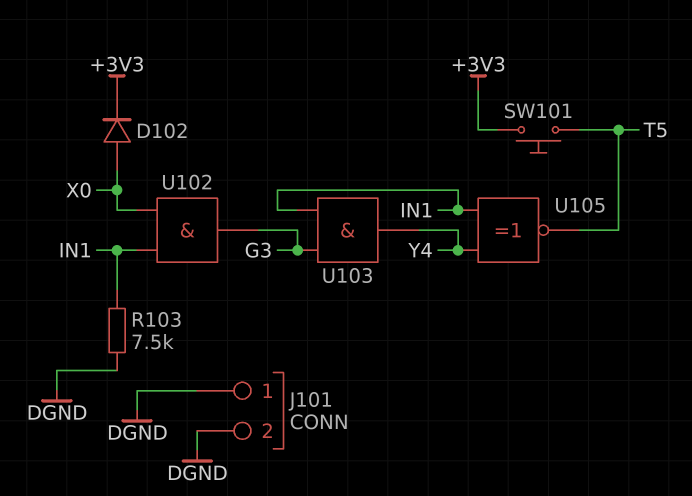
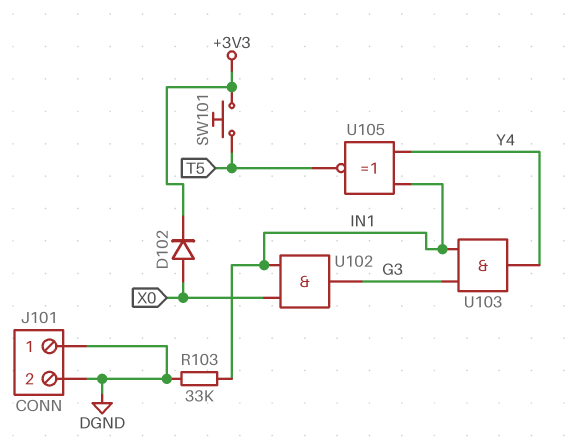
R103: 7.5k (DGND, IN1) -> 33k (DGND, IN1)

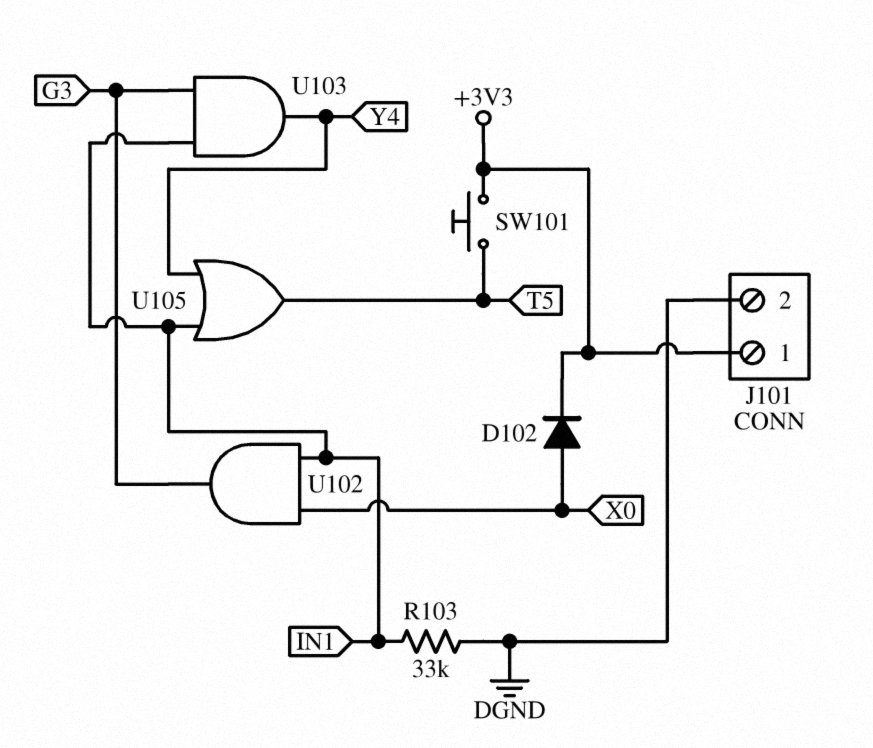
J101 pin 1: DGND -> +3V3
U105: XNOR (in IN1, in Y4, out T5) -> OR (in IN1, in Y4, out T5)

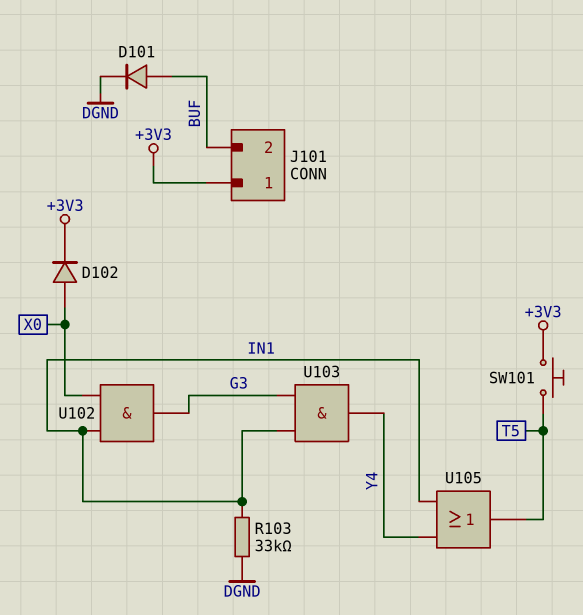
D101: none -> diode (A BUF, K DGND)
J101 pin 2: DGND -> BUF

